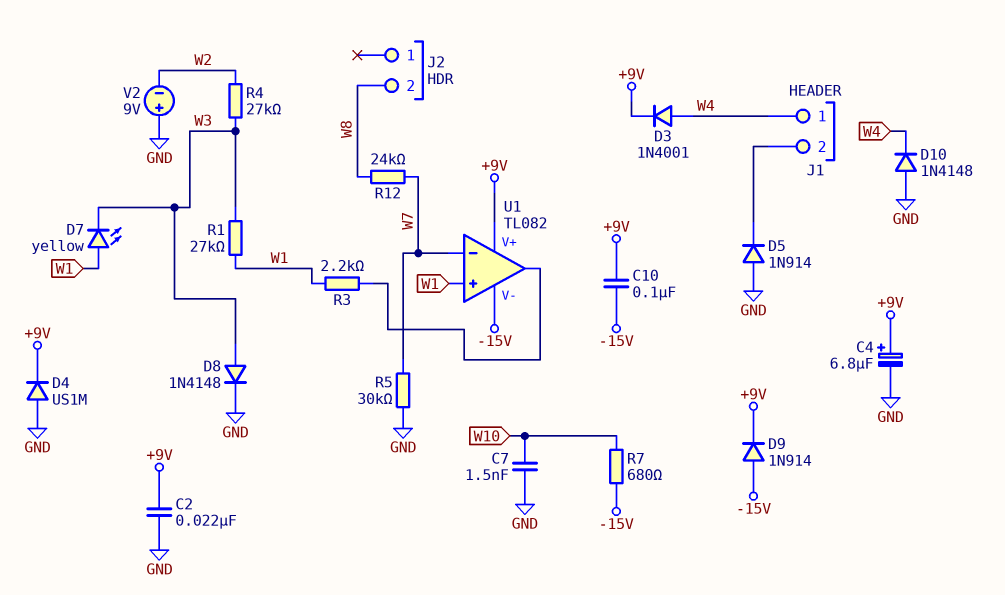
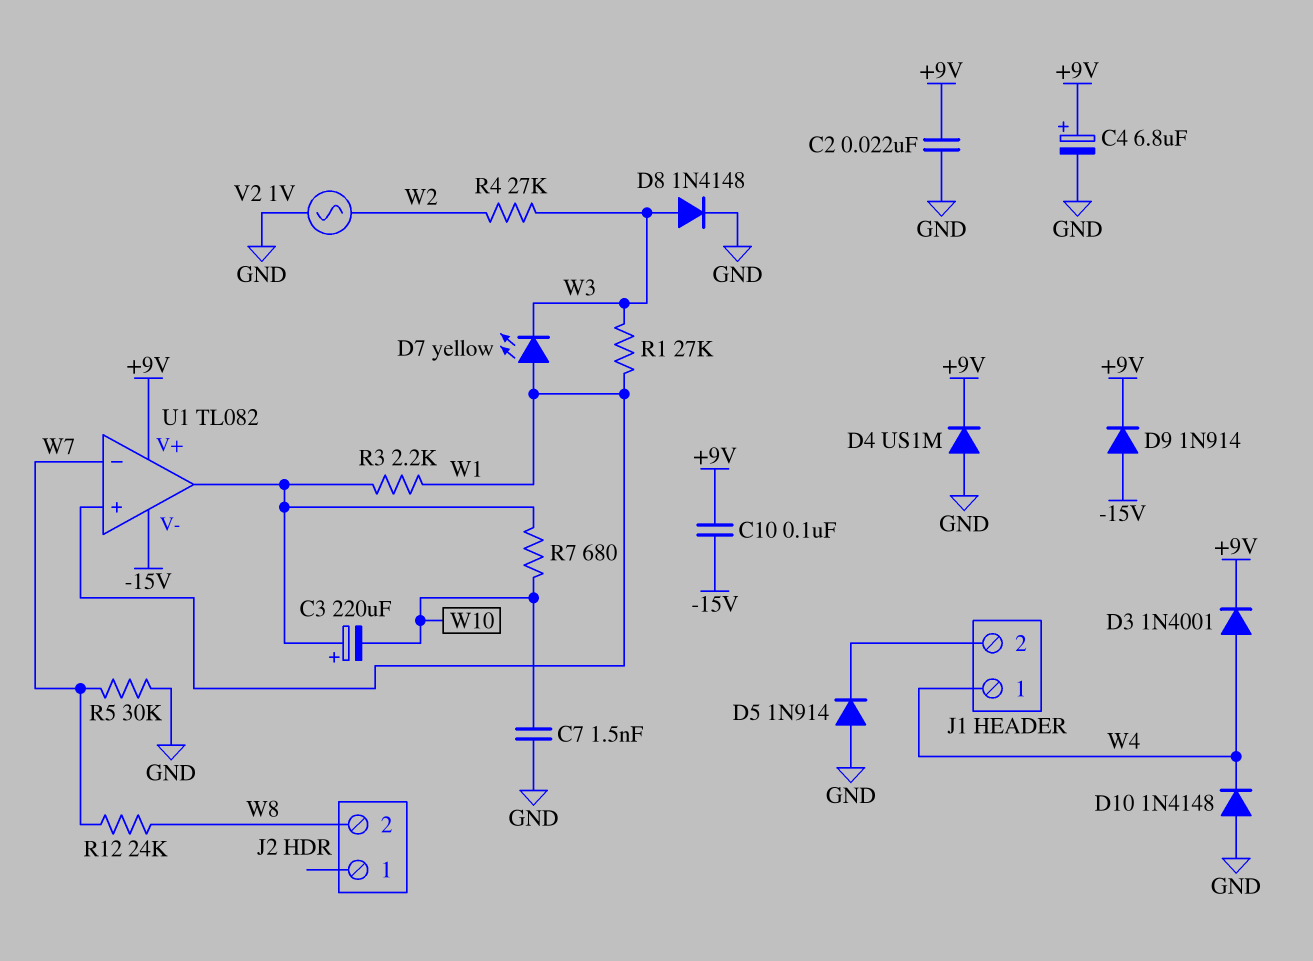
C3: none -> 220uF (plus U1/out, minus W10)
R7: 680 (-15V, W10) -> 680 (U1/out, W10)
V2: 9V (plus GND, minus W2) -> AC 1V (GND, W2)

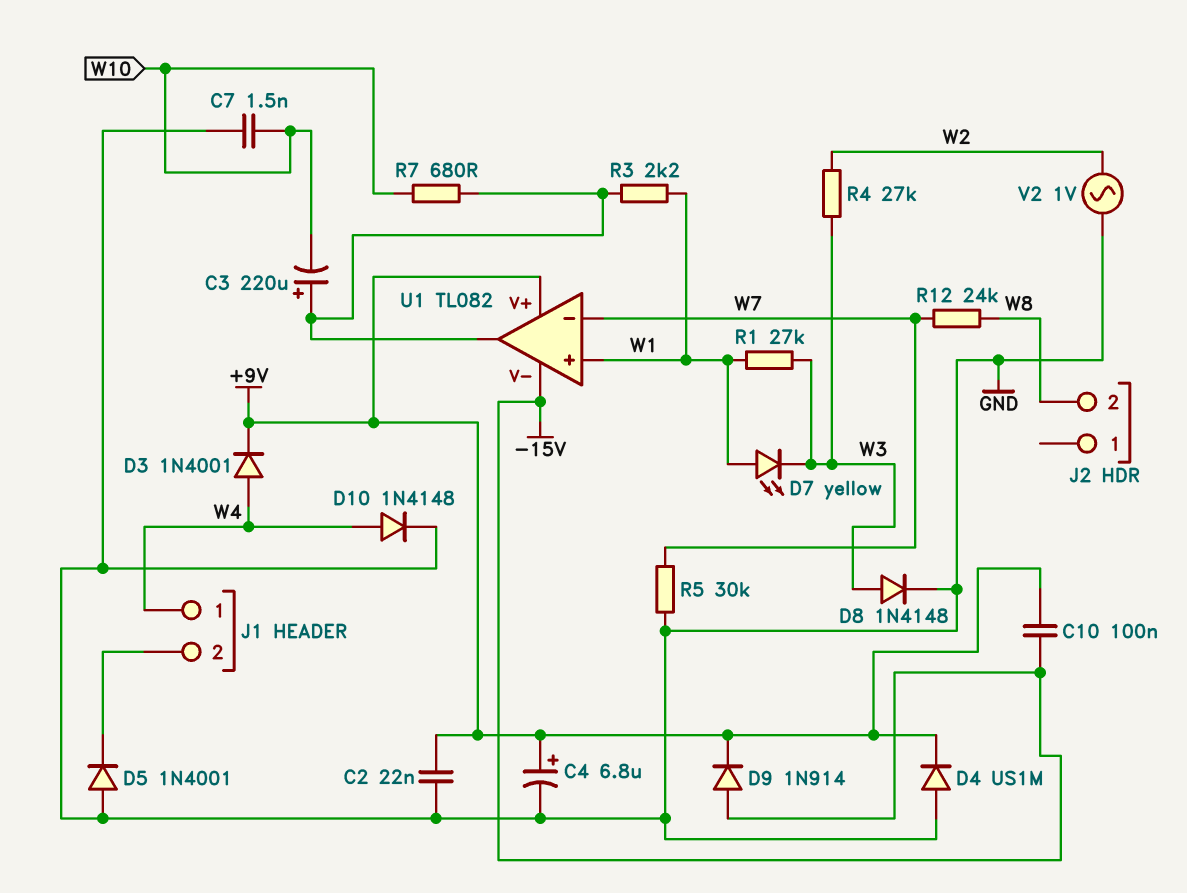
D5: diode 1N914 (A GND, K J1/2) -> diode 1N4001 (A GND, K J1/2)
D10: diode 1N4148 (A GND, K W4) -> diode 1N4148 (A W4, K GND)

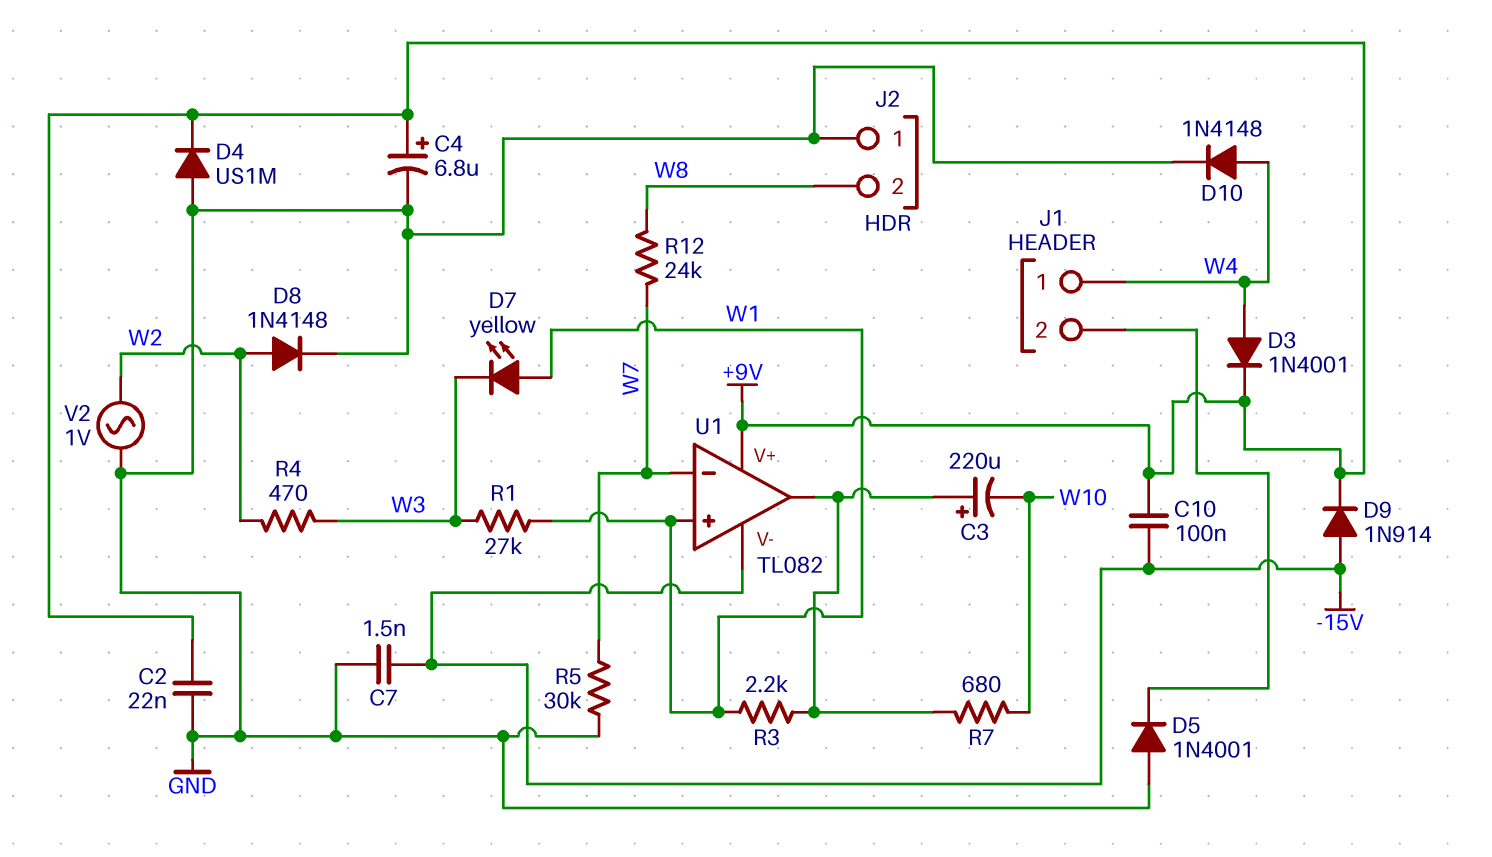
C7: 1.5nF (GND, W10) -> 1.5nF (-15V, GND)
D8: diode 1N4148 (A W3, K GND) -> diode 1N4148 (A W2, K GND)
J2 pin 1: none -> GND
R4: 27k (W2, W3) -> 470 (W2, W3)

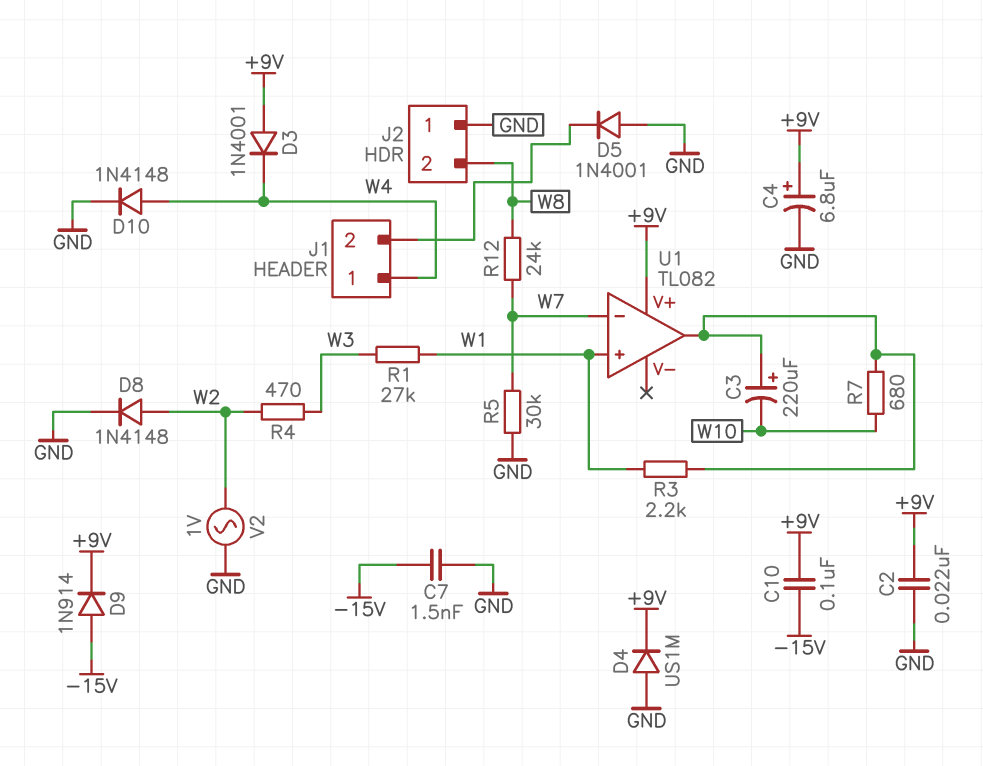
D3: diode 1N4001 (A W4, K +9V) -> diode 1N4001 (A +9V, K W4)
D7: LED yellow (A W1, K W3) -> none
U1 pin V-: -15V -> none

